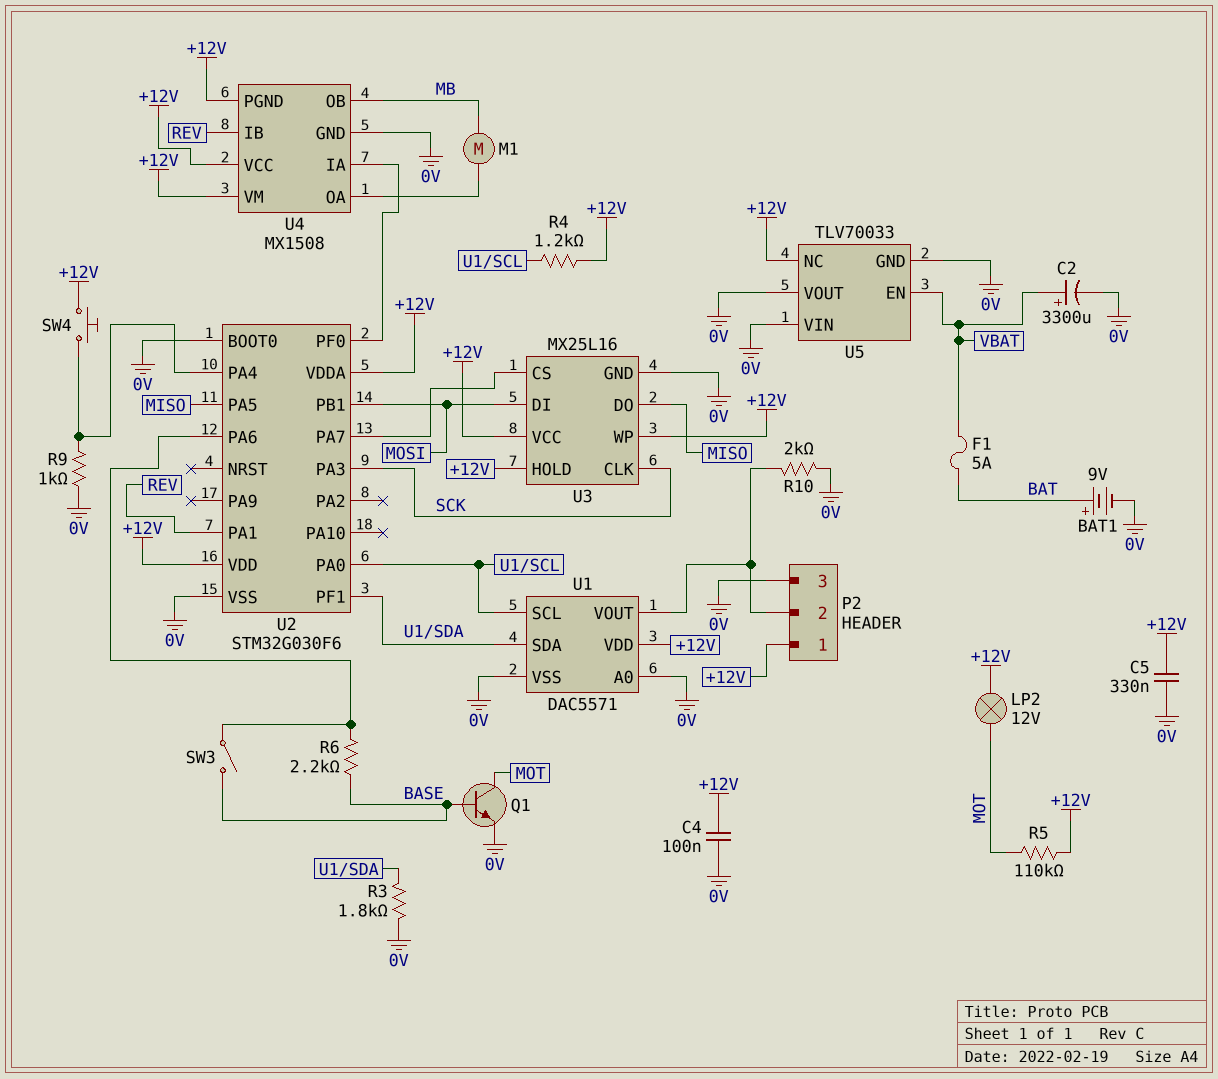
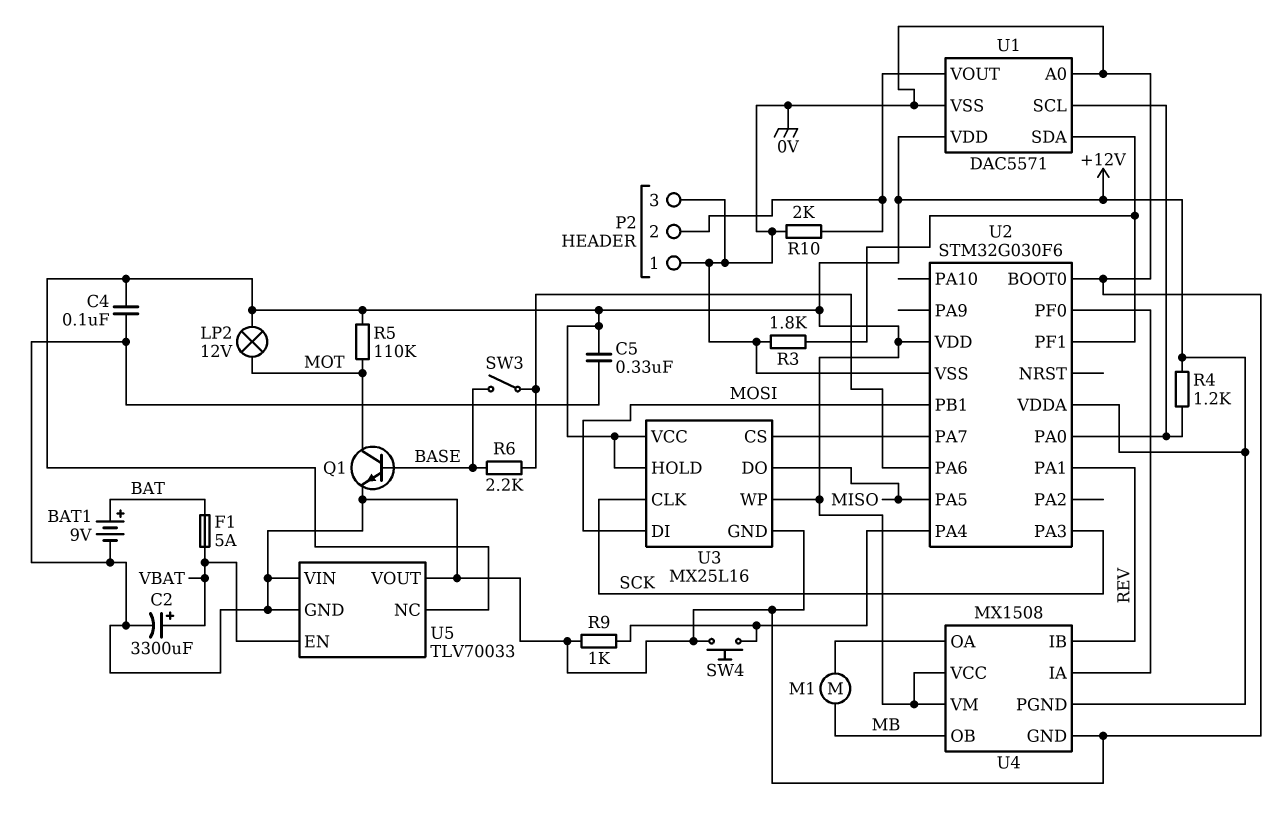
P2 pin 1: +12V -> 0V
SW4: button (+12V, U2/PA4) -> button (0V, U2/PA4)

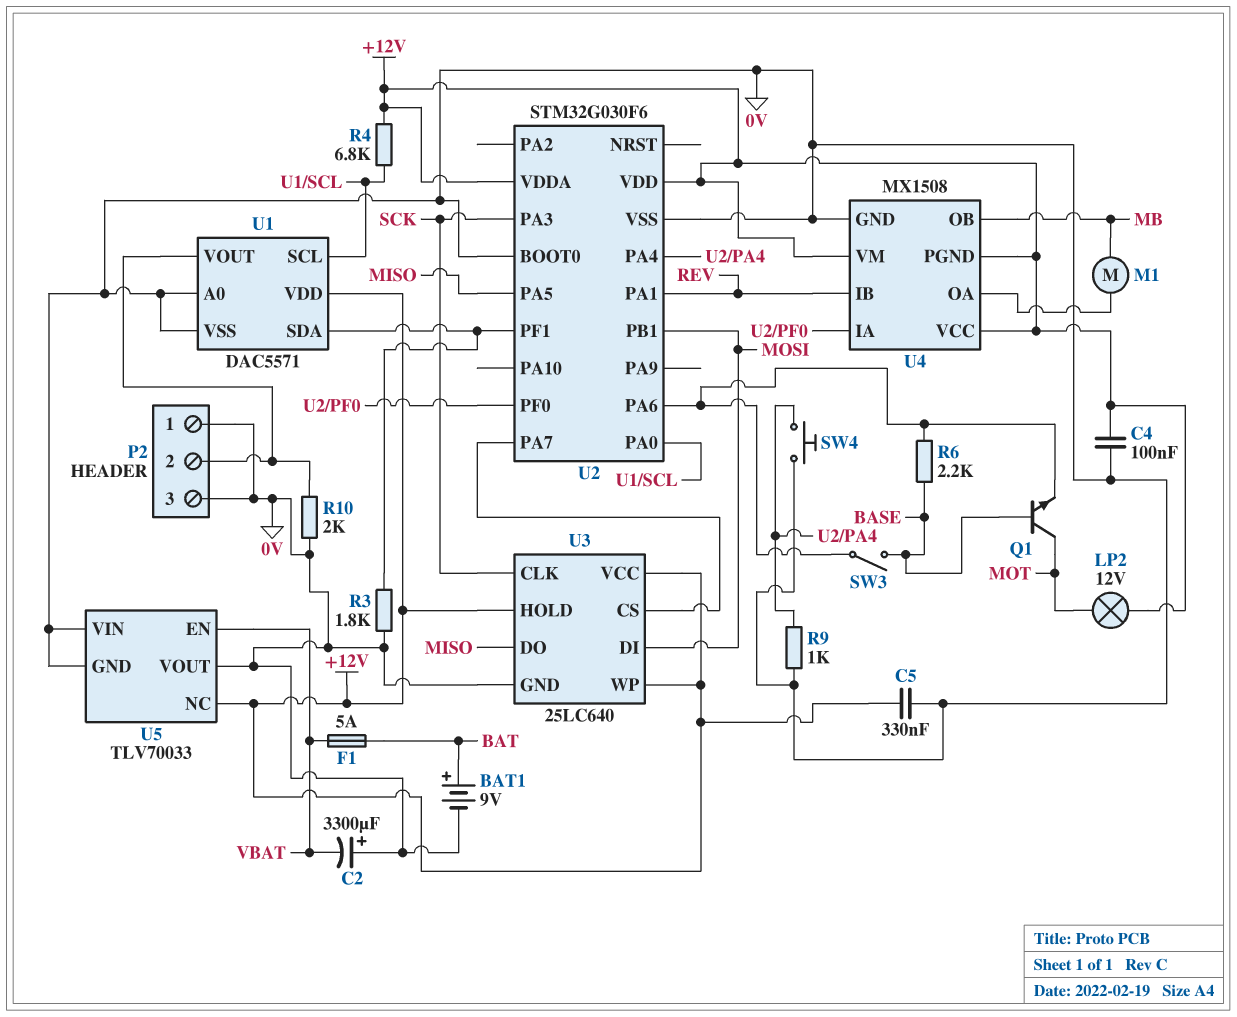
C2: 3300uF (plus VBAT, minus 0V) -> 3300uF (plus 0V, minus VBAT)
Q1: NPN (B BASE, C MOT, E 0V) -> NPN (B BASE, C MOT, E U2/PA6)
R4: 1.2k (+12V, U1/SCL) -> 6.8k (+12V, U1/SCL)
R5: 110k (+12V, MOT) -> none
U3: MX25L16 -> 25LC640

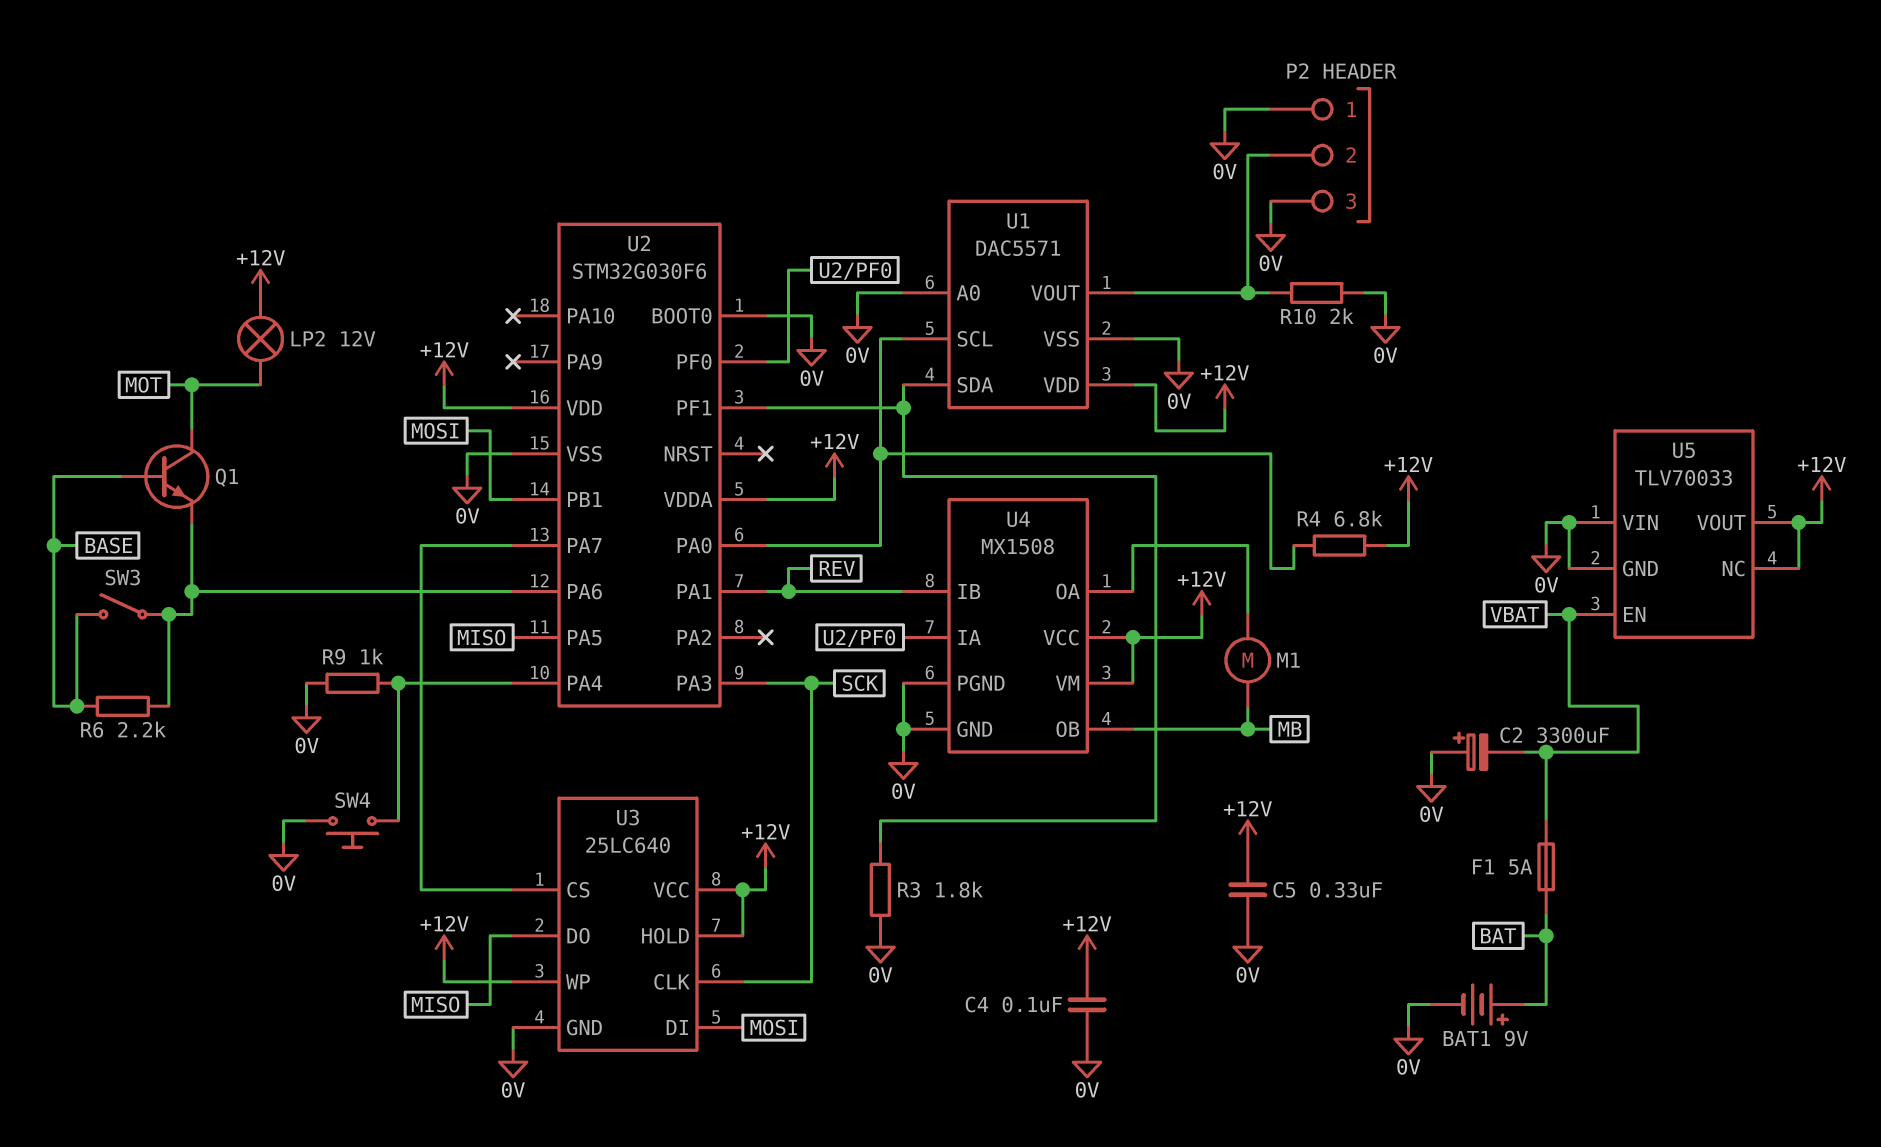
U4 pin PGND: +12V -> 0V
U5 pin VOUT: 0V -> +12V

